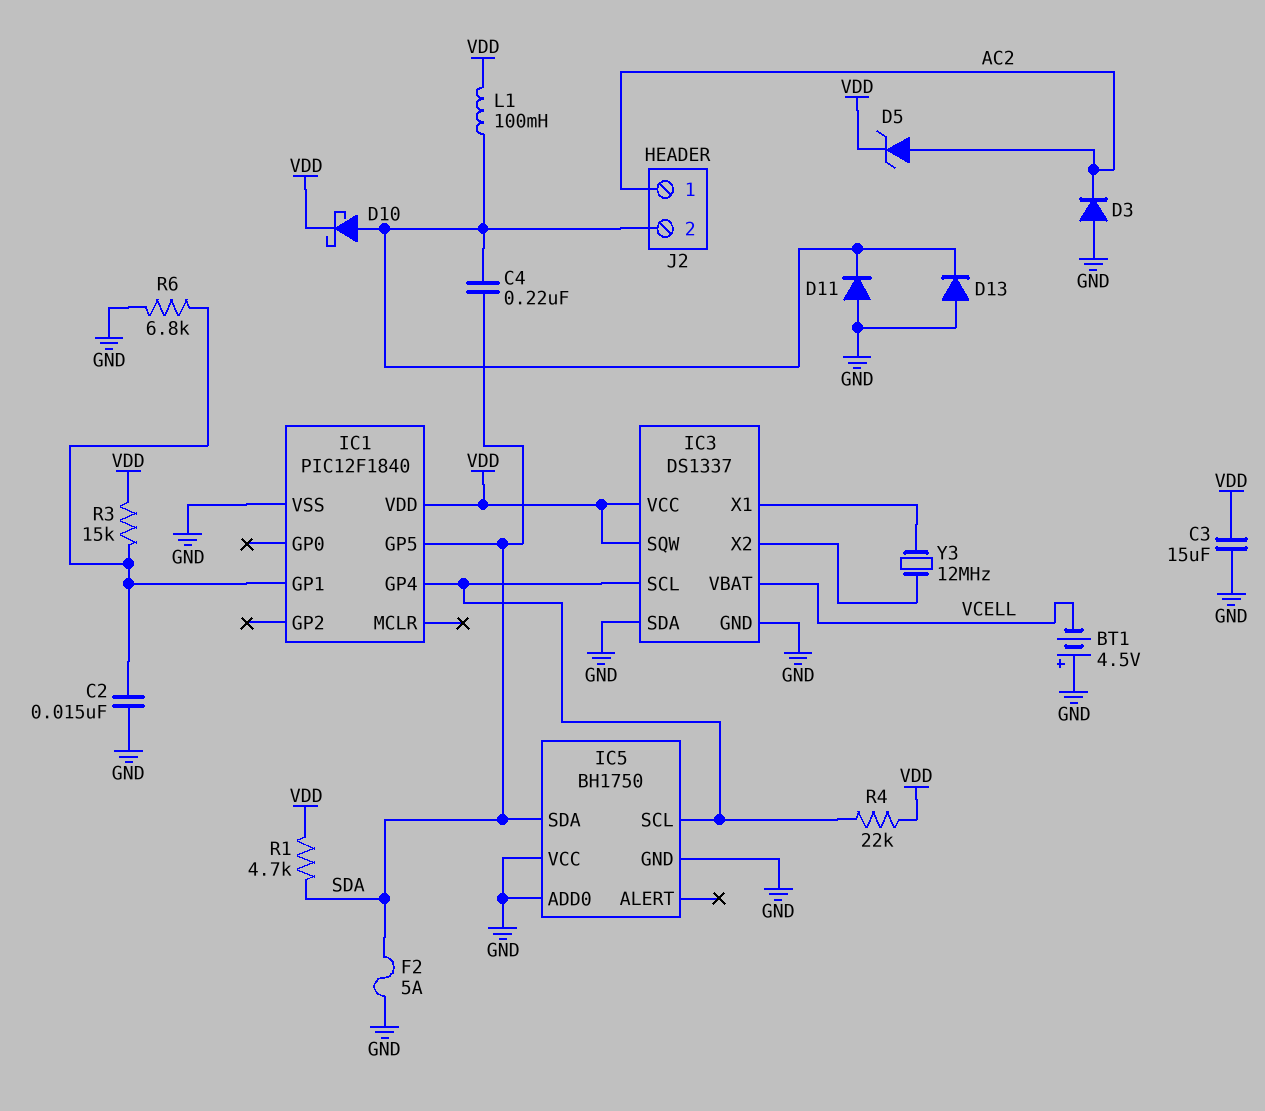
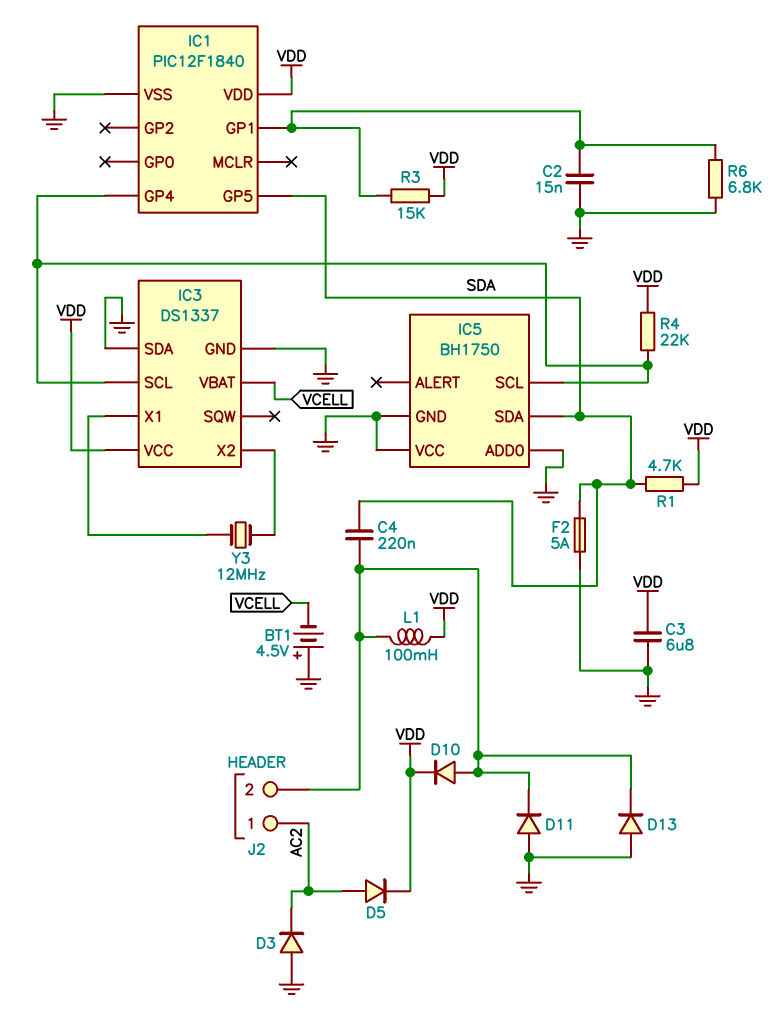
C3: 15uF (GND, VDD) -> 6.8uF (GND, VDD)
D5: zener (A AC2, K VDD) -> diode (A AC2, K VDD)
D10: schottky (A J2/2, K VDD) -> diode (A J2/2, K VDD)
IC3 pin SQW: VDD -> none

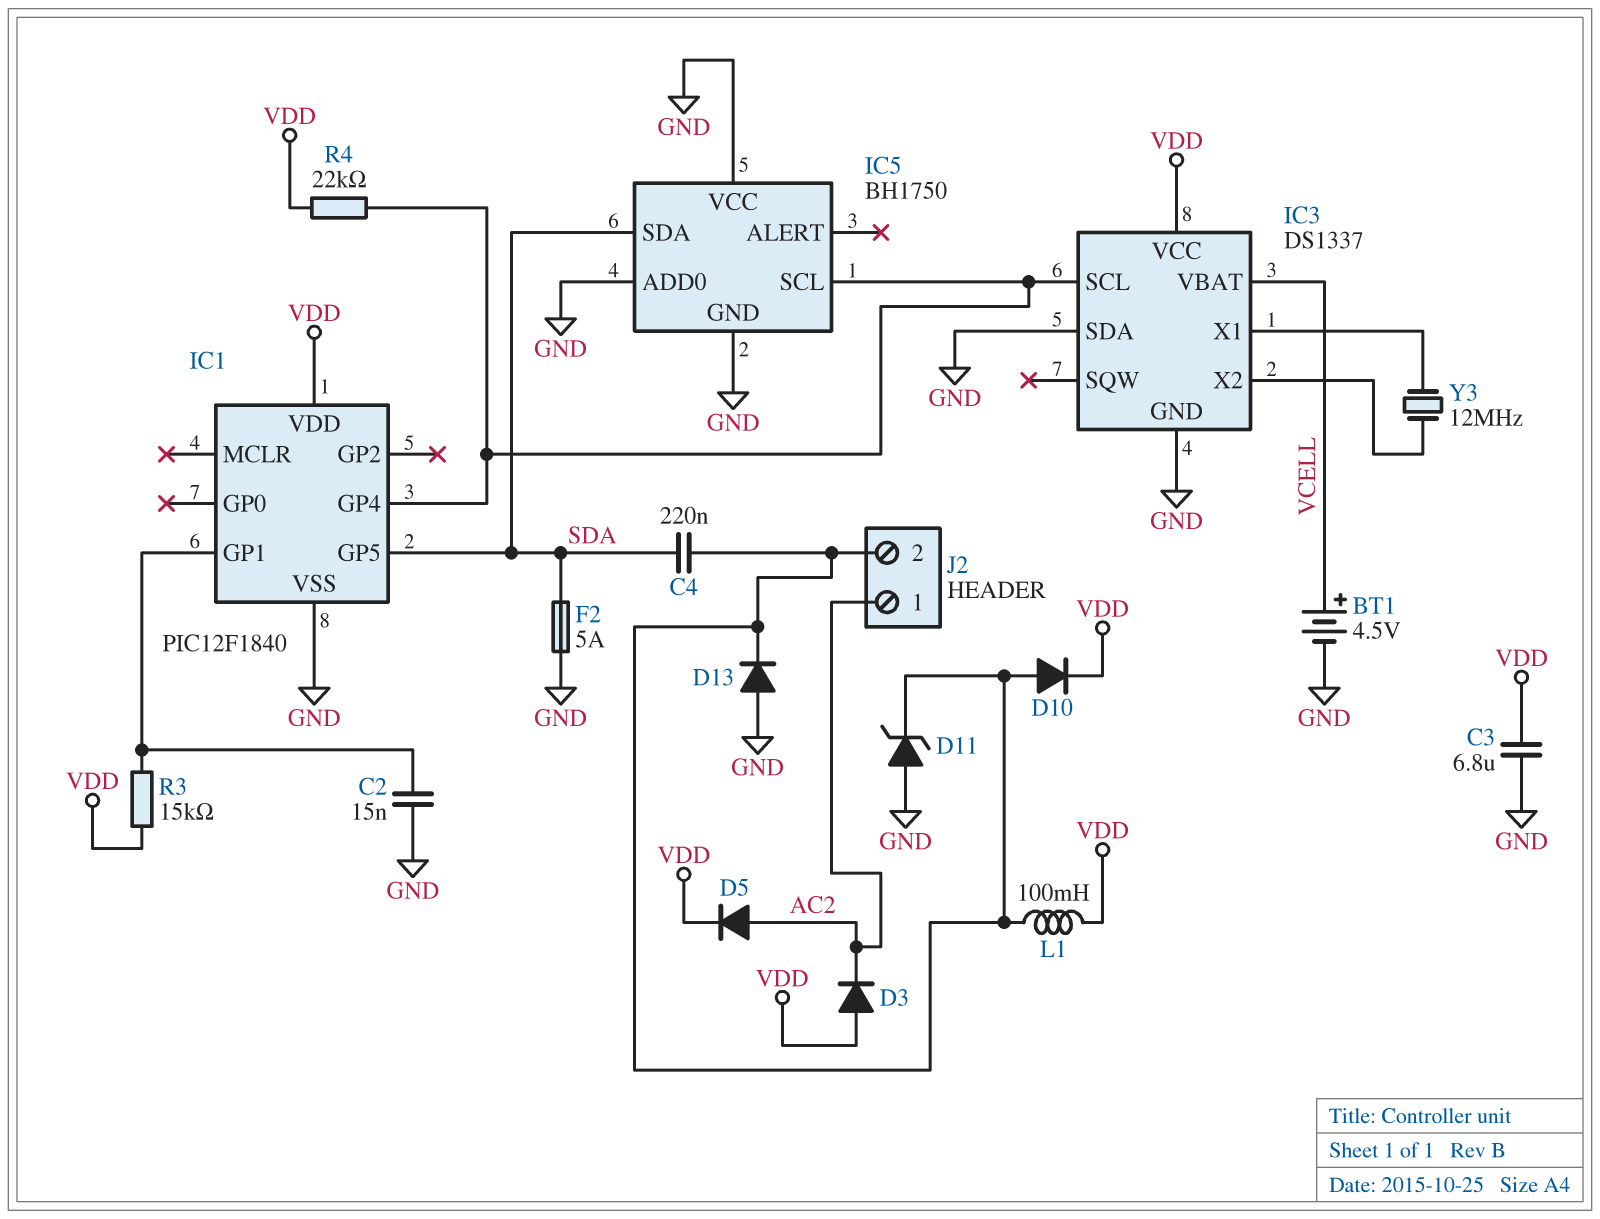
BT1: 4.5V (plus GND, minus VCELL) -> 4.5V (plus VCELL, minus GND)
D3: diode (A GND, K AC2) -> diode (A VDD, K AC2)
D11: diode (A GND, K J2/2) -> zener (A GND, K J2/2)
R1: 4.7k (SDA, VDD) -> none
R6: 6.8k (GND, IC1/GP1) -> none

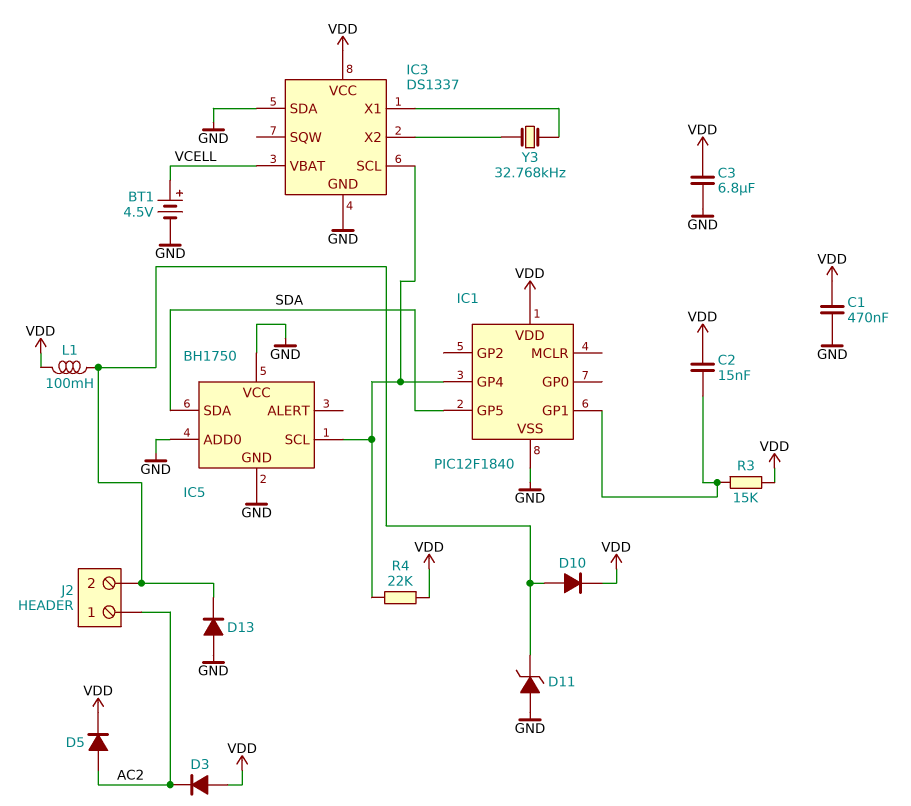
C1: none -> 470nF (GND, VDD)
C2: 15nF (GND, IC1/GP1) -> 15nF (IC1/GP1, VDD)
C4: 220nF (J2/2, SDA) -> none
F2: 5A (GND, SDA) -> none
Y3: 12MHz (IC3/X1, IC3/X2) -> 32.768kHz (IC3/X1, IC3/X2)

